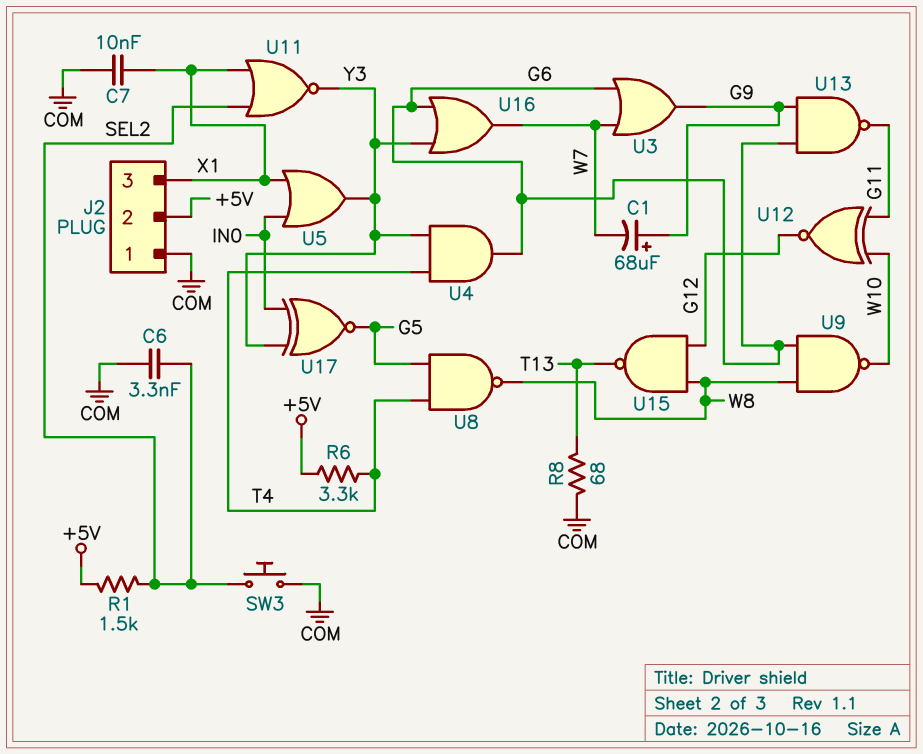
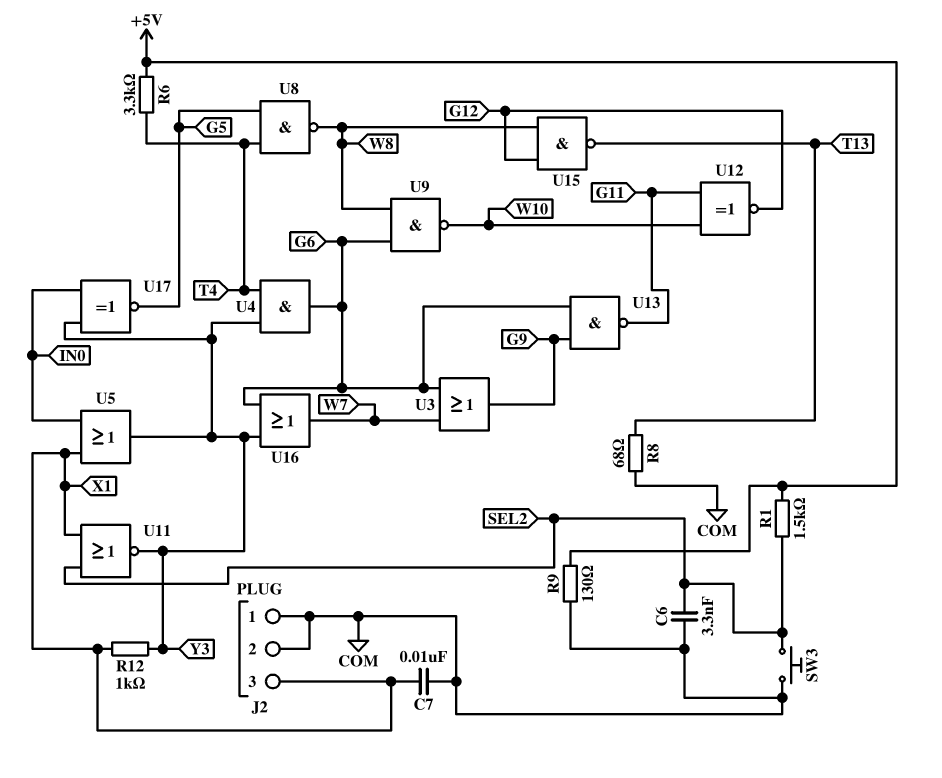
C1: 68uF (plus G9, minus W7) -> none
J2 pin 2: +5V -> COM
R9: none -> 130 (+5V, COM)
R12: none -> 1k (X1, Y3)

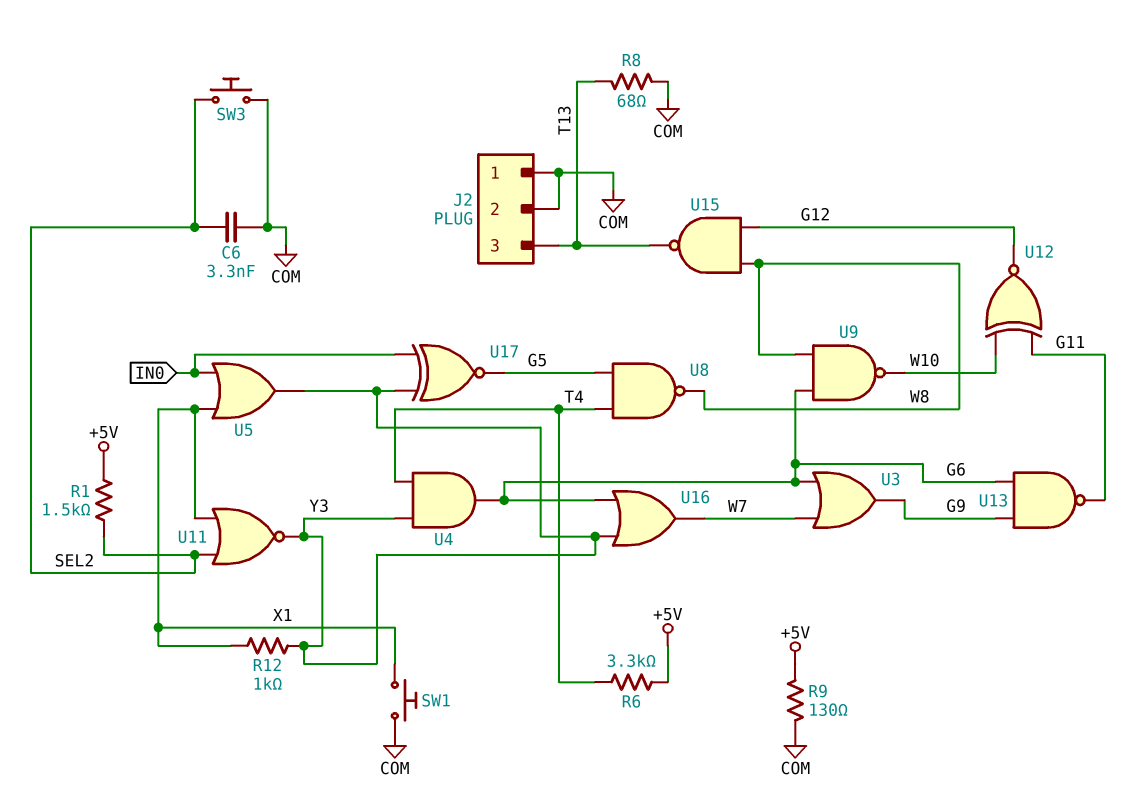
C7: 10nF (COM, X1) -> none
J2 pin 3: X1 -> T13
SW1: none -> button (COM, X1)

